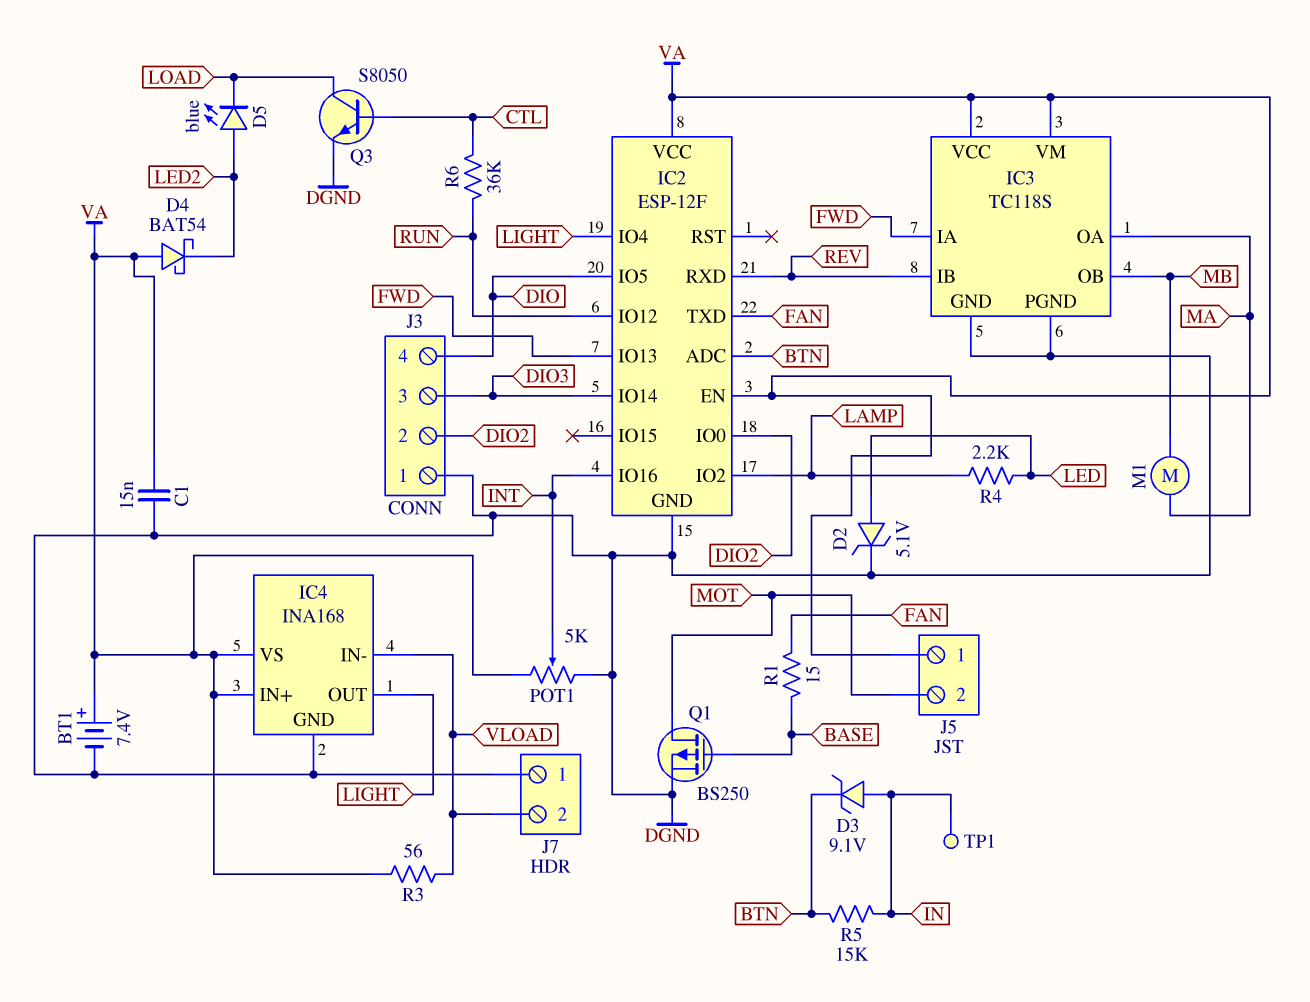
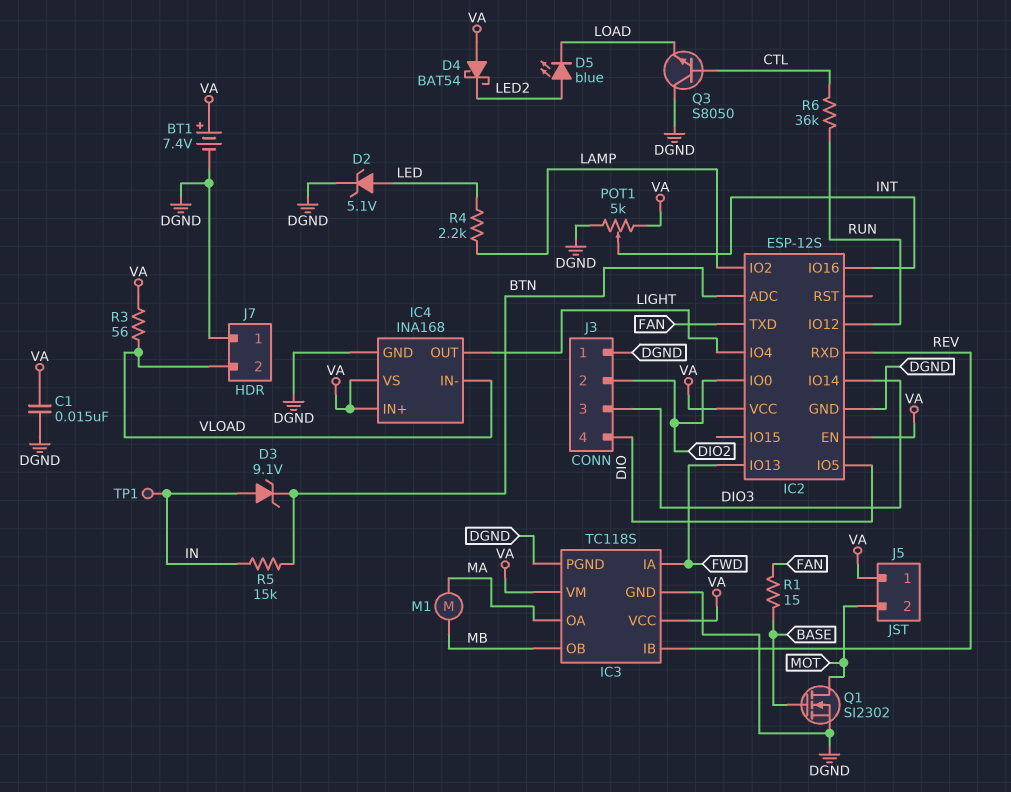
IC2: ESP-12F -> ESP-12S
Q1: PMOS BS250 (G BASE, D MOT, S DGND) -> NMOS SI2302 (G BASE, D MOT, S DGND)
Q3: NPN S8050 (B CTL, C LOAD, E DGND) -> NPN S8050 (B CTL, C DGND, E LOAD)

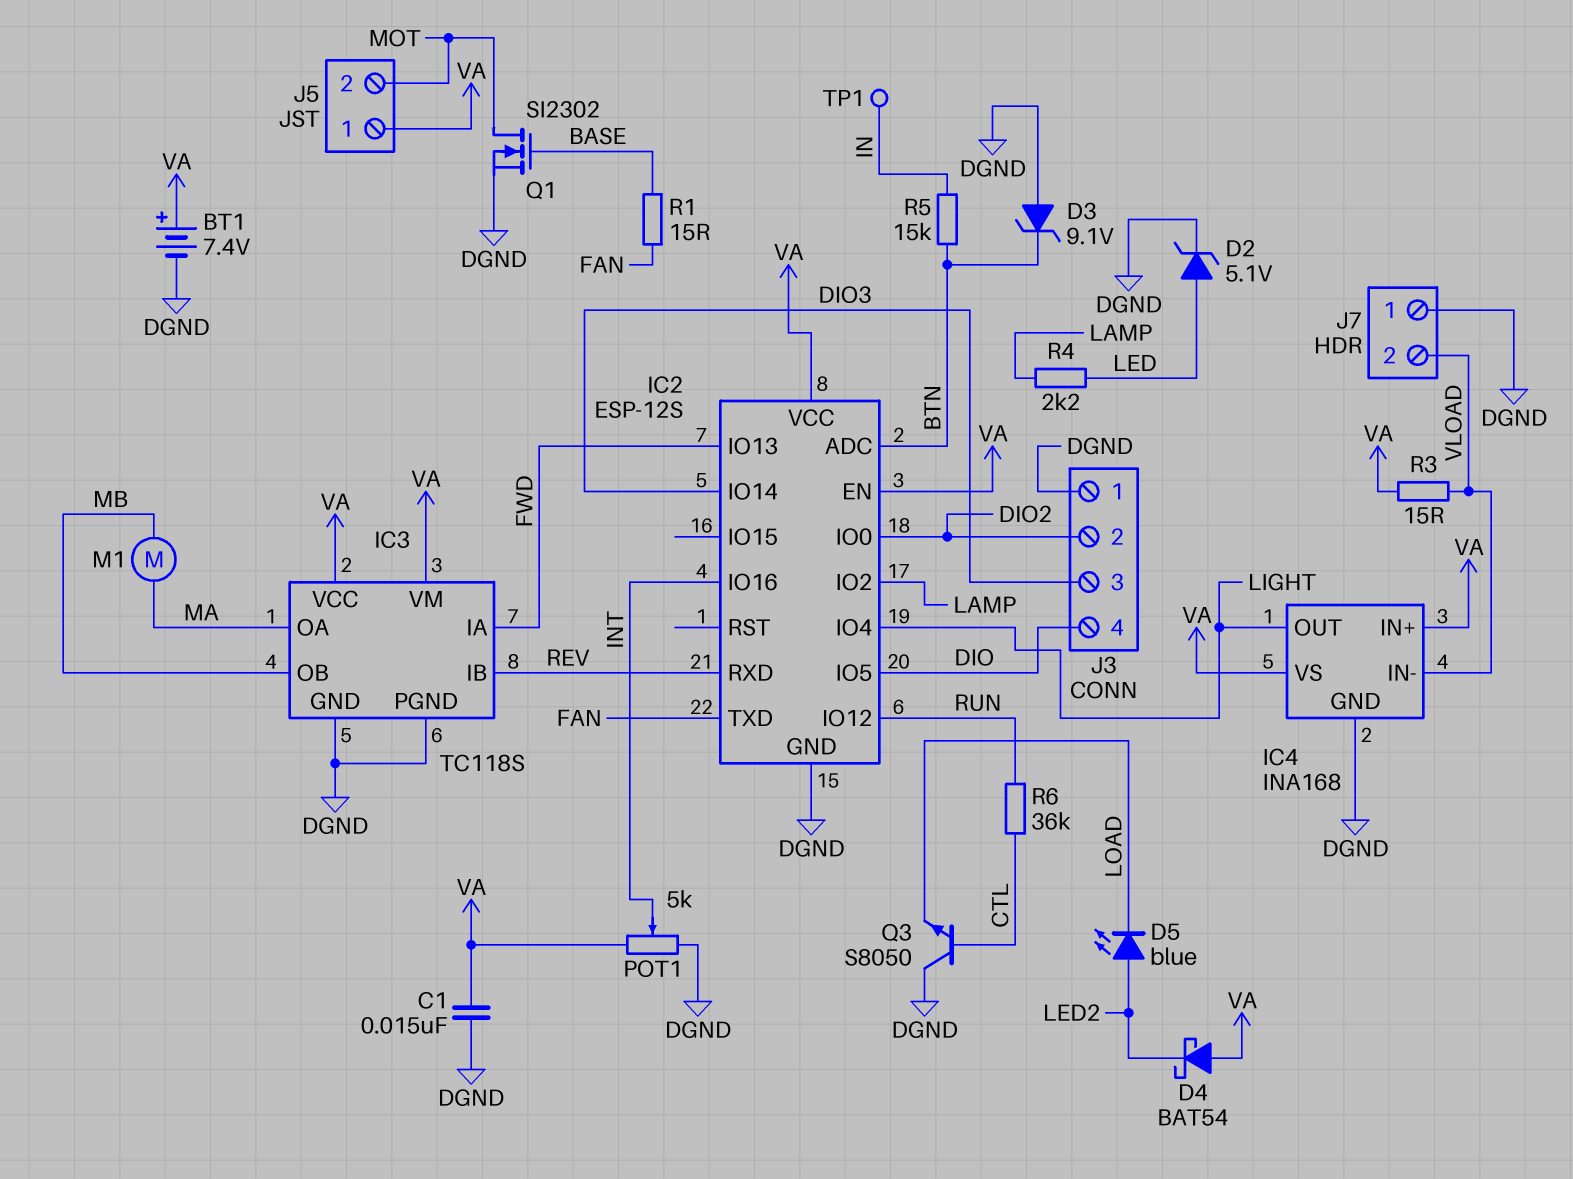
D3: zener 9.1V (A IN, K BTN) -> zener 9.1V (A DGND, K BTN)
R3: 56 (VA, VLOAD) -> 15 (VA, VLOAD)

